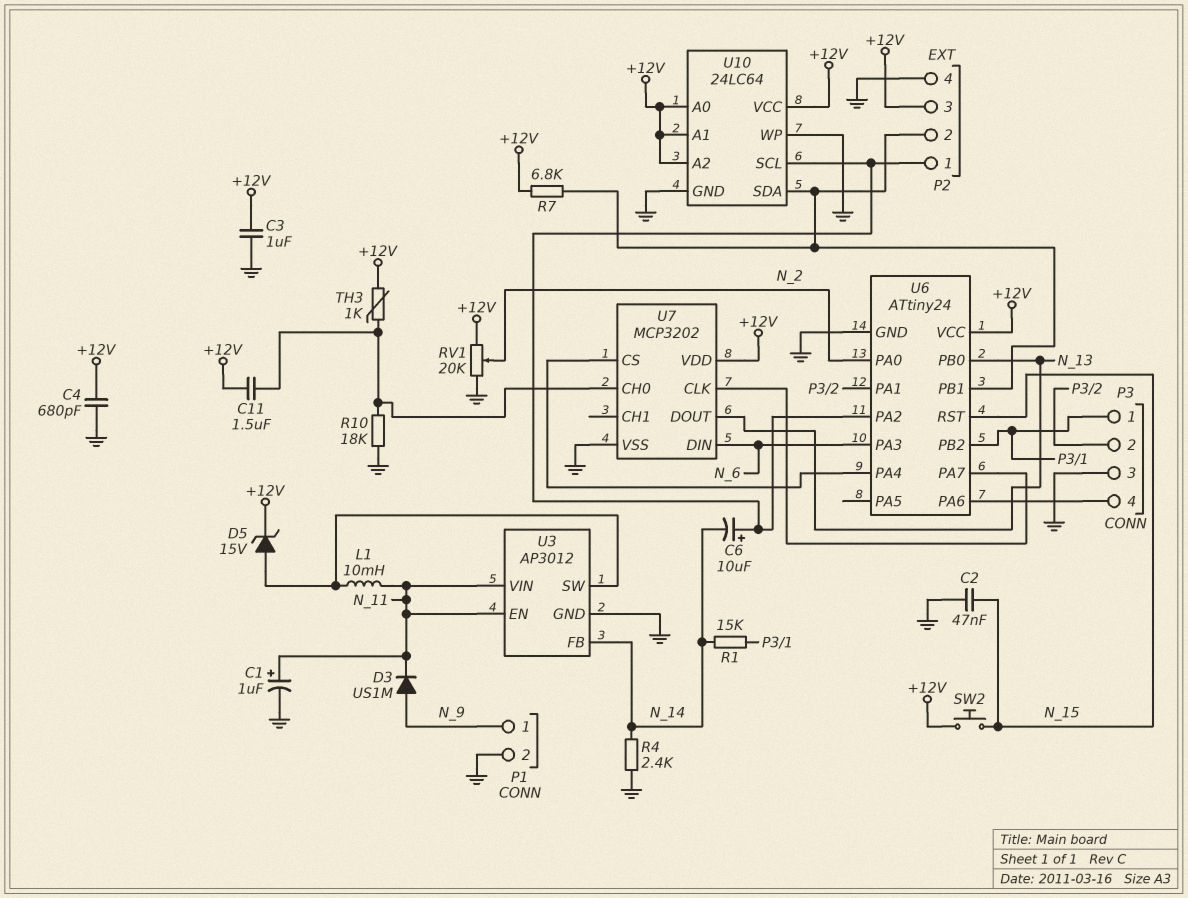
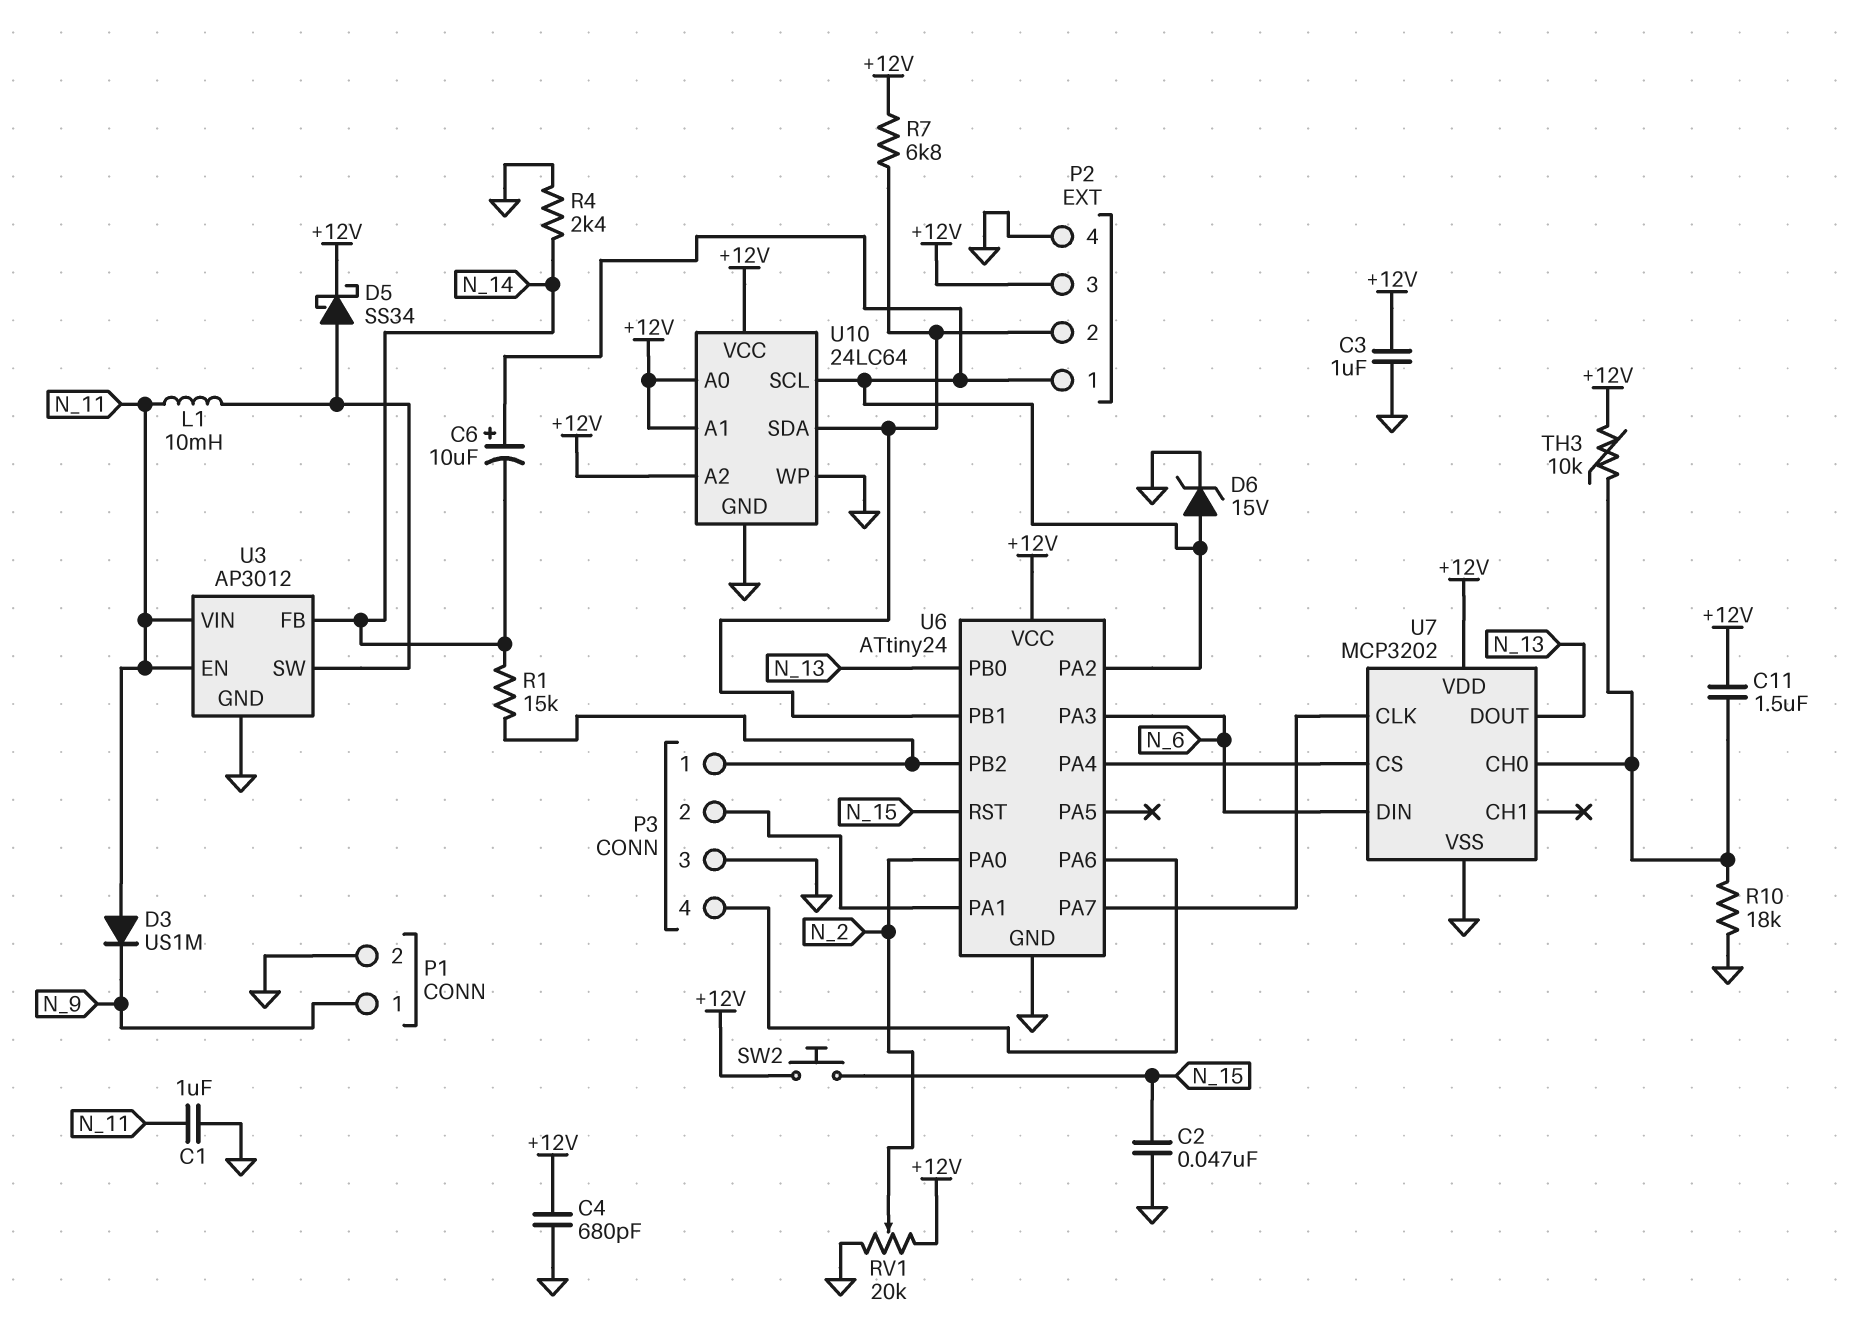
C1: 1uF (plus N_11, minus GND) -> 1uF (GND, N_11)
D3: diode US1M (A N_9, K N_11) -> diode US1M (A N_11, K N_9)
D5: zener 15V (A U3/SW, K +12V) -> schottky SS34 (A U3/SW, K +12V)
D6: none -> zener 15V (A P2/1, K GND)
TH3: 1k (+12V, U7/CH0) -> 10k (+12V, U7/CH0)

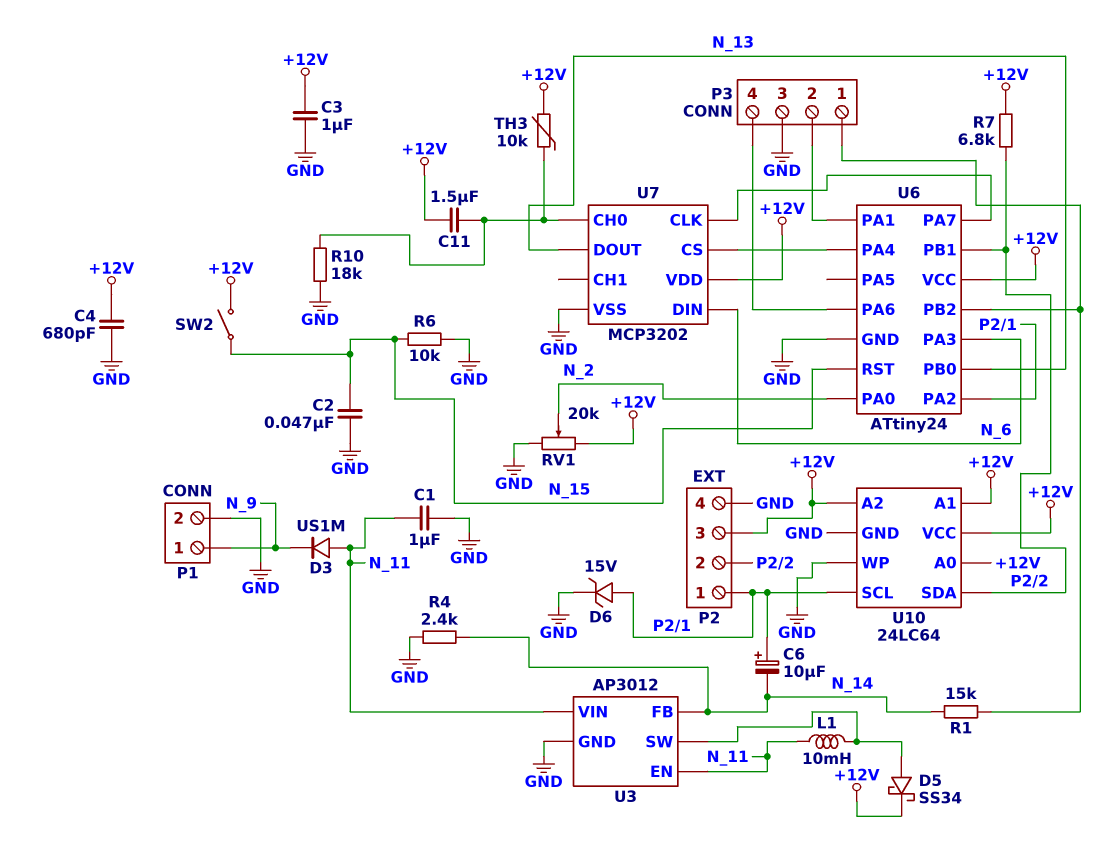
R6: none -> 10k (GND, N_15)
SW2: button (+12V, N_15) -> switch (+12V, N_15)

